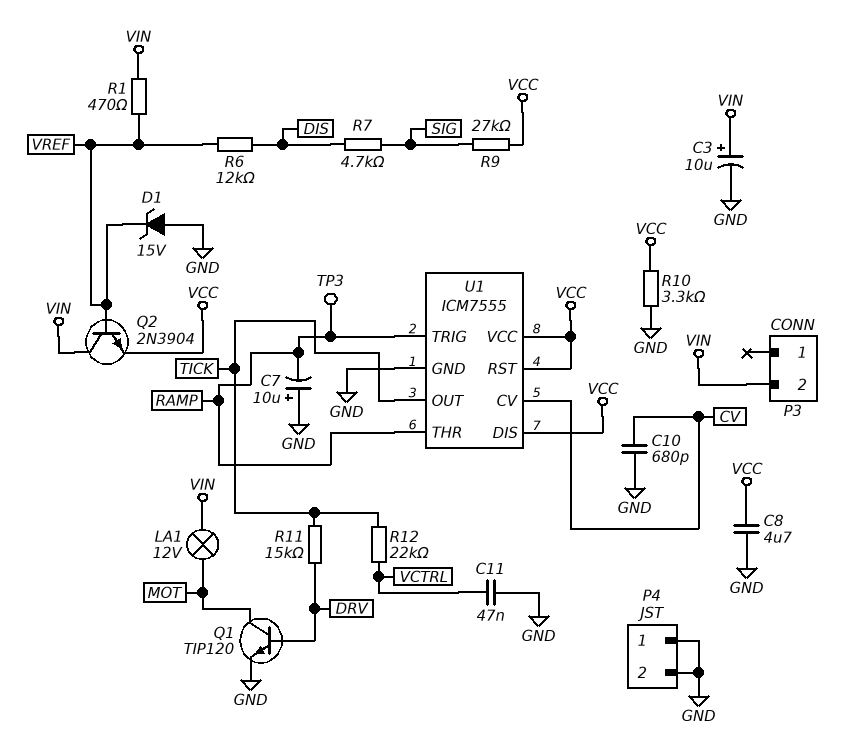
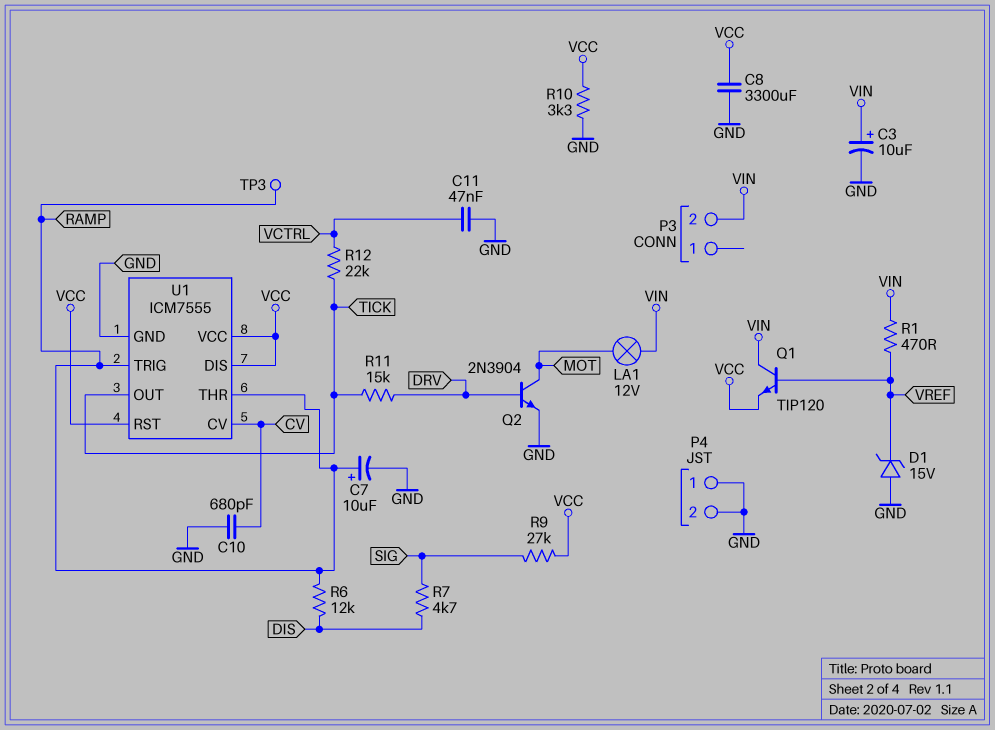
C7: 10uF (plus GND, minus RAMP) -> 10uF (plus RAMP, minus GND)
C8: 4.7uF (GND, VCC) -> 3300uF (GND, VCC)
Q1: NPN TIP120 (B DRV, C MOT, E GND) -> NPN TIP120 (B VREF, C VIN, E VCC)
Q2: NPN 2N3904 (B VREF, C VIN, E VCC) -> NPN 2N3904 (B DRV, C MOT, E GND)
R6: 12k (DIS, VREF) -> 12k (DIS, RAMP)

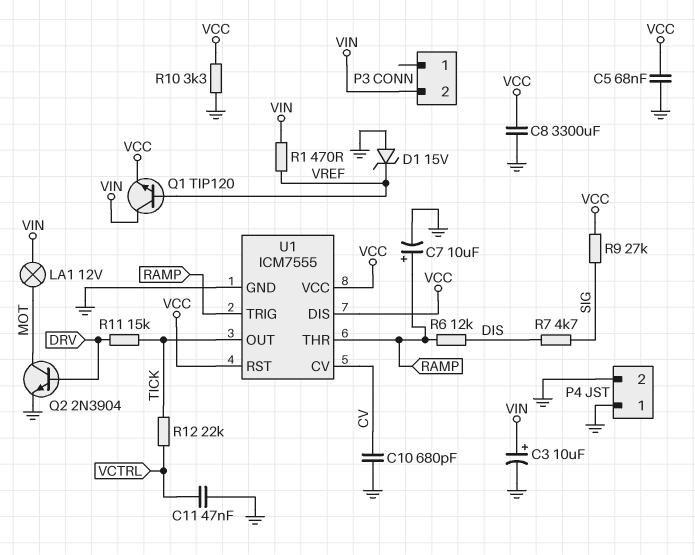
C5: none -> 68nF (GND, VCC)
TP3: test point (RAMP) -> none

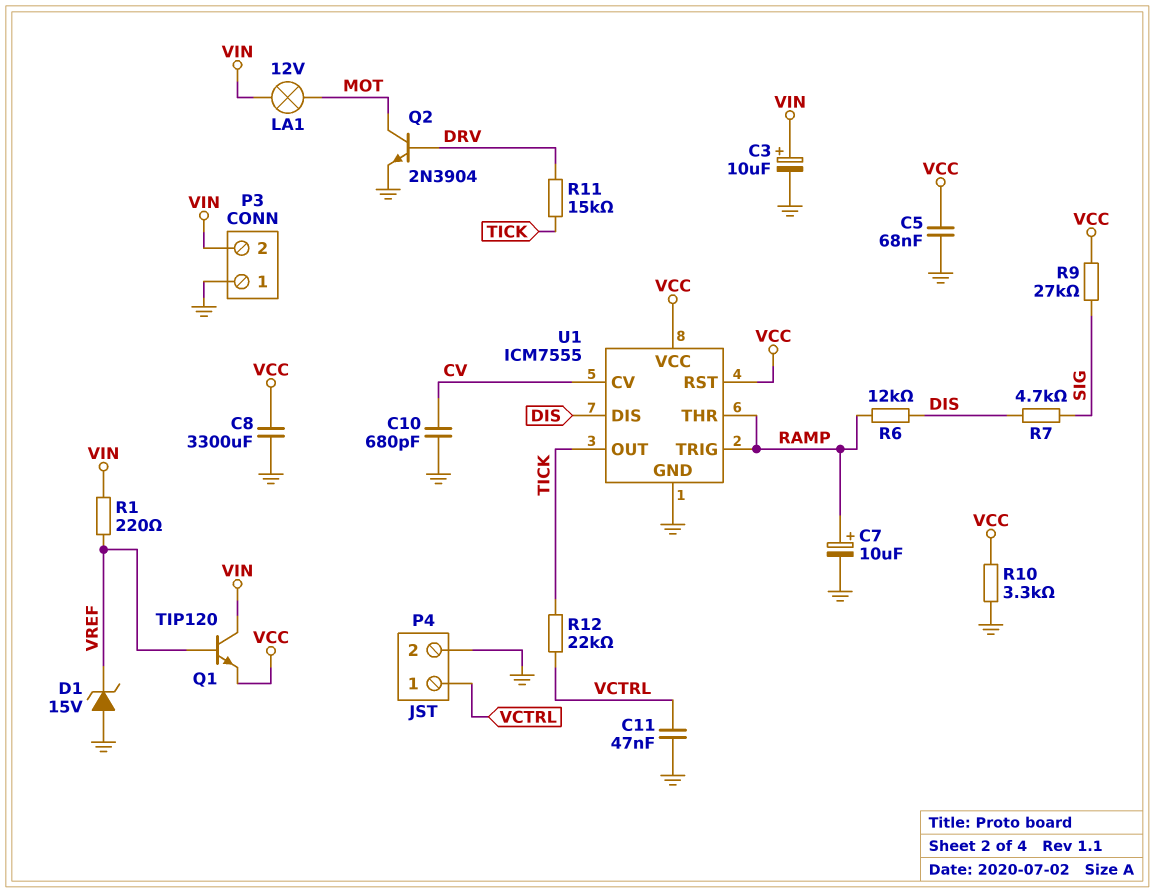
P3 pin 1: none -> GND
P4 pin 1: GND -> VCTRL
R1: 470 (VIN, VREF) -> 220 (VIN, VREF)
U1 pin DIS: VCC -> DIS

